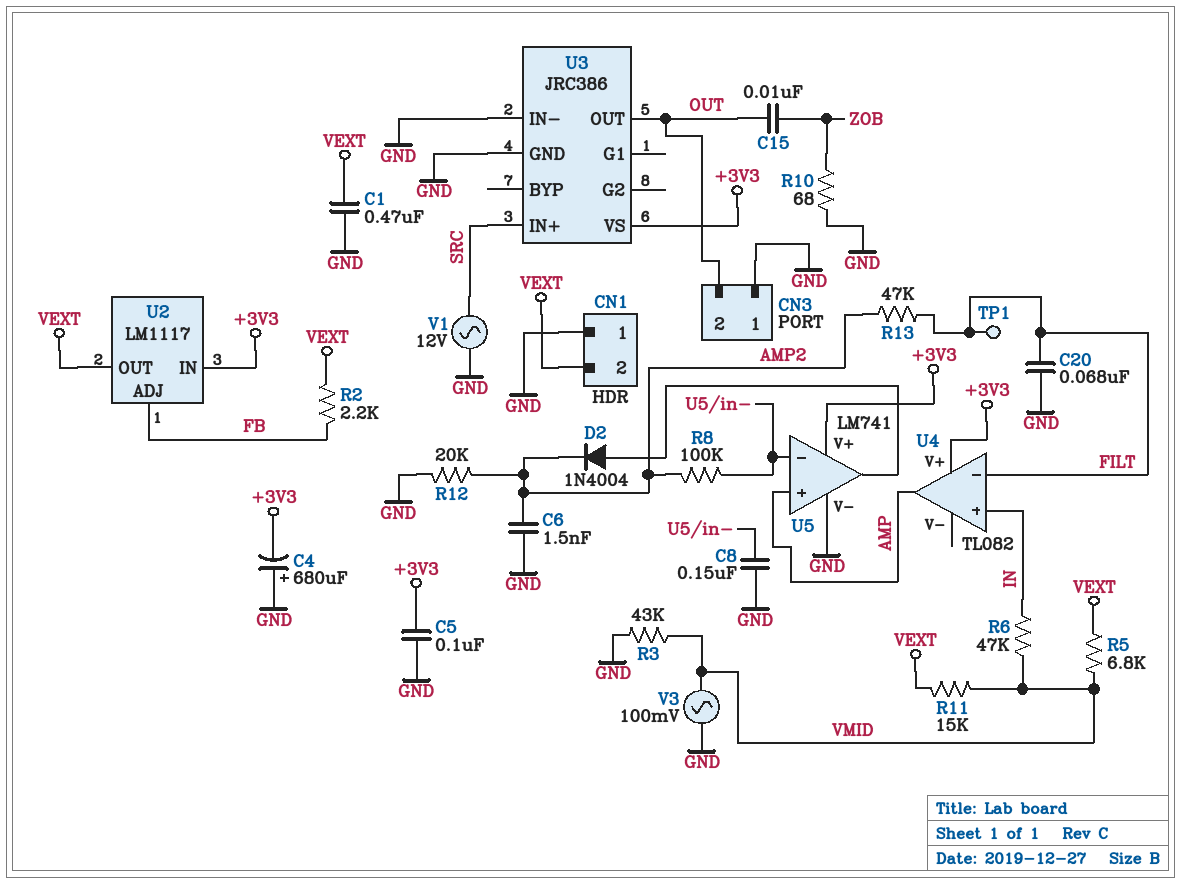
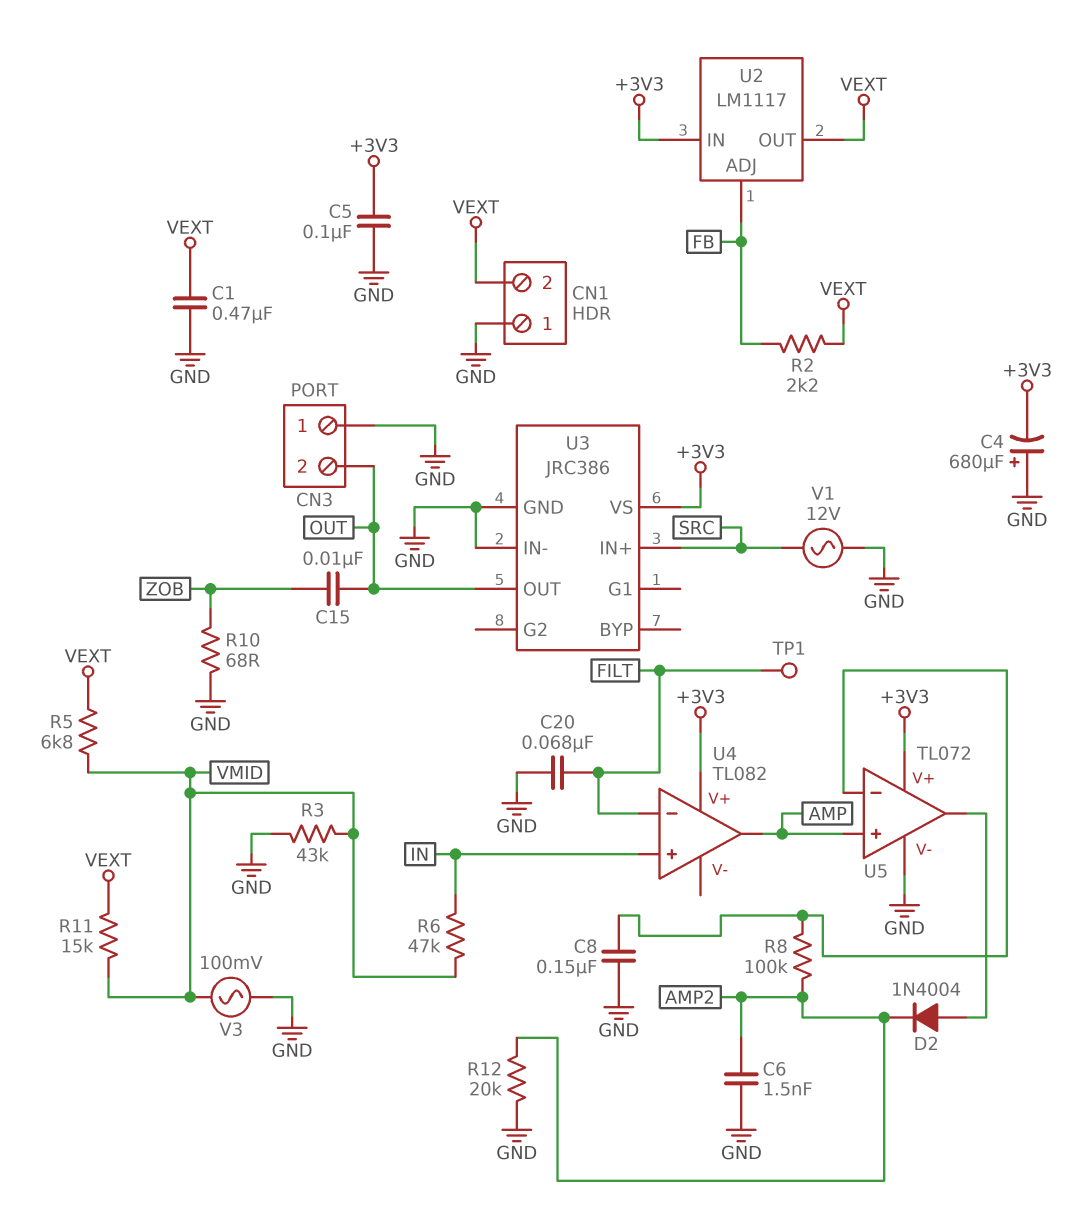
R13: 47k (AMP2, FILT) -> none
U5: LM741 -> TL072

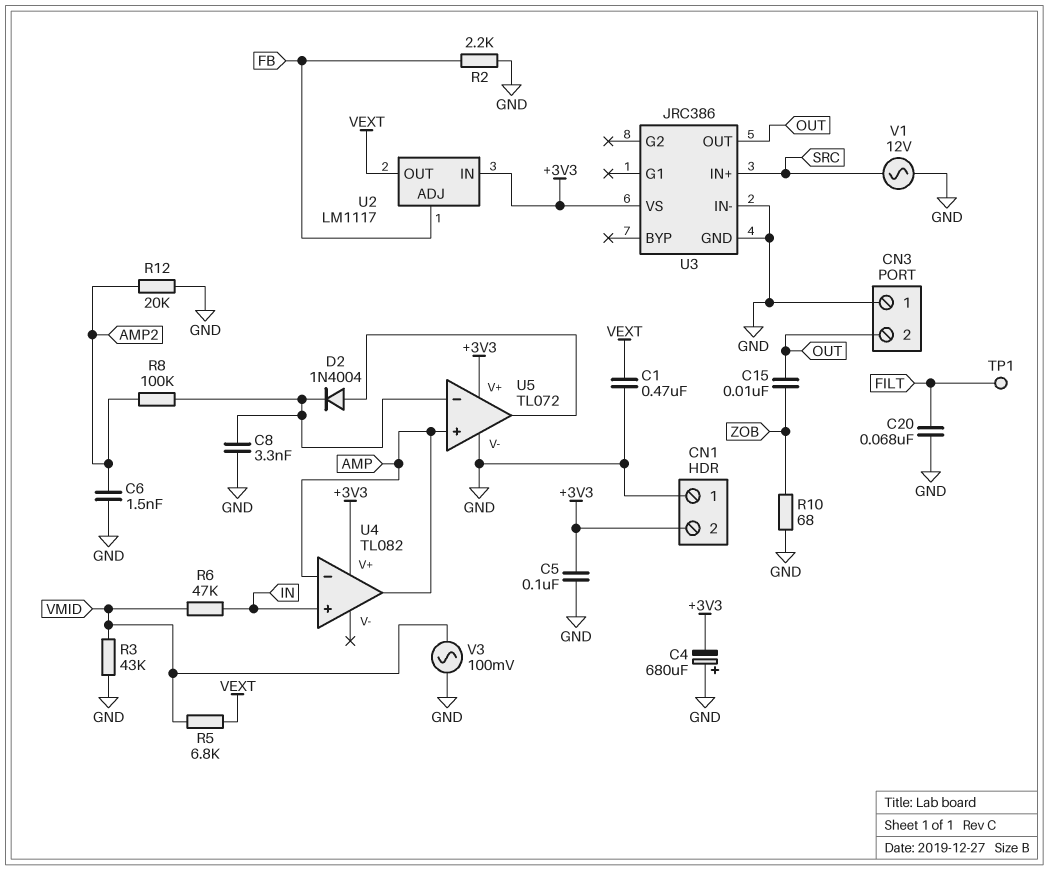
C8: 150nF (GND, U5/in-) -> 3.3nF (GND, U5/in-)
CN1 pin 2: VEXT -> +3V3
D2: diode 1N4004 (A U5/out, K AMP2) -> diode 1N4004 (A U5/out, K U5/in-)
R2: 2.2k (FB, VEXT) -> 2.2k (FB, GND)
R11: 15k (VEXT, VMID) -> none
U4 pin in-: FILT -> AMP

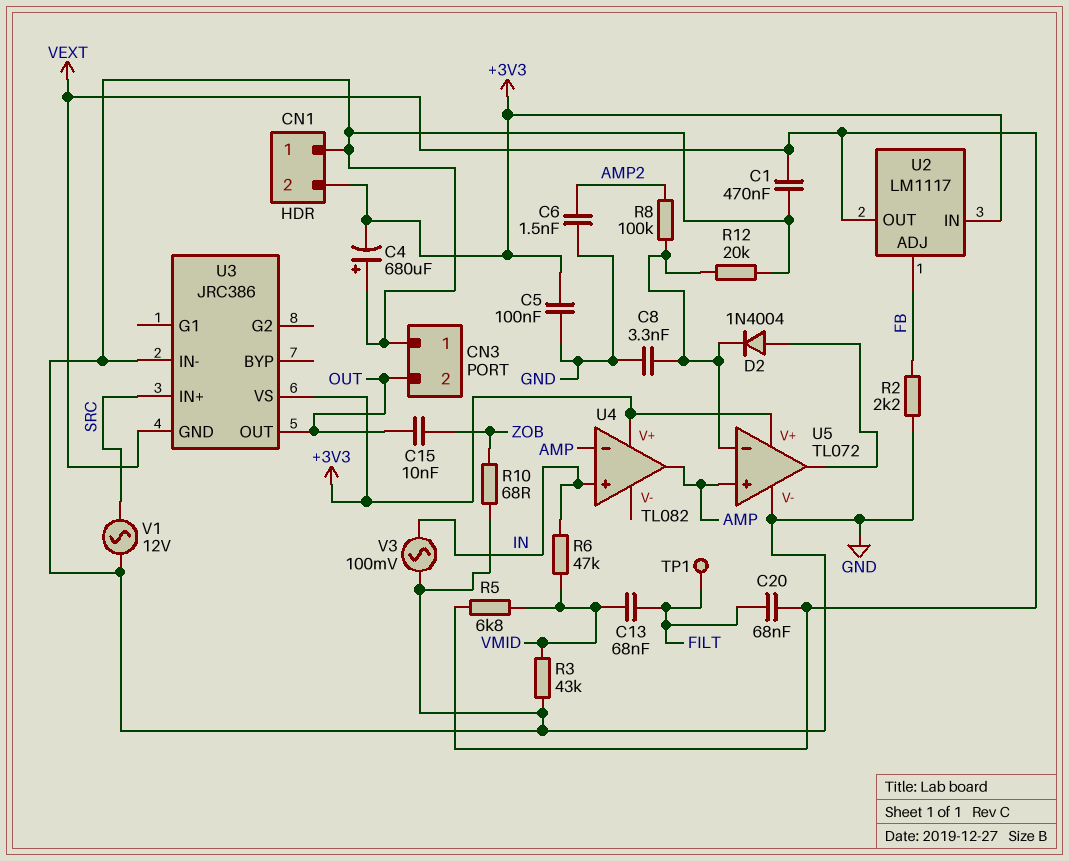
C13: none -> 68nF (FILT, VMID)
C20: 68nF (FILT, GND) -> 68nF (FILT, VEXT)
R12: 20k (AMP2, GND) -> 20k (GND, U5/in-)
U3 pin GND: GND -> VEXT
V3: AC 100mV (GND, VMID) -> AC 100mV (GND, IN)

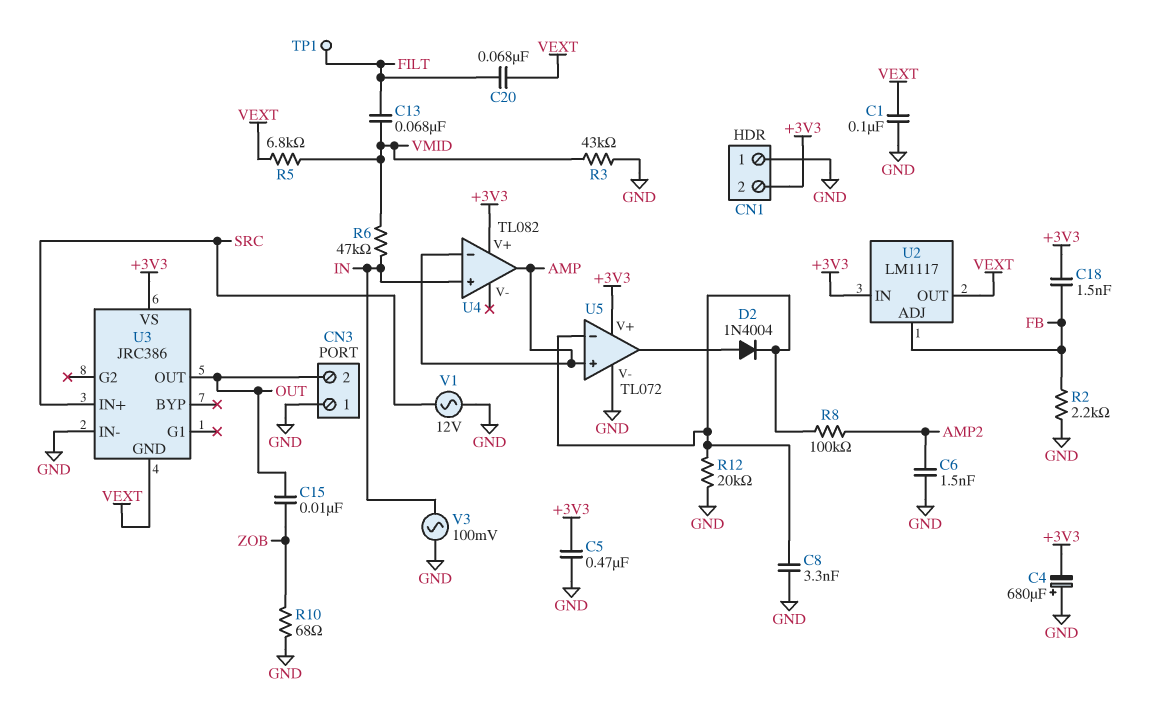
C1: 470nF (GND, VEXT) -> 100nF (GND, VEXT)
C5: 100nF (+3V3, GND) -> 470nF (+3V3, GND)
C18: none -> 1.5nF (+3V3, FB)

